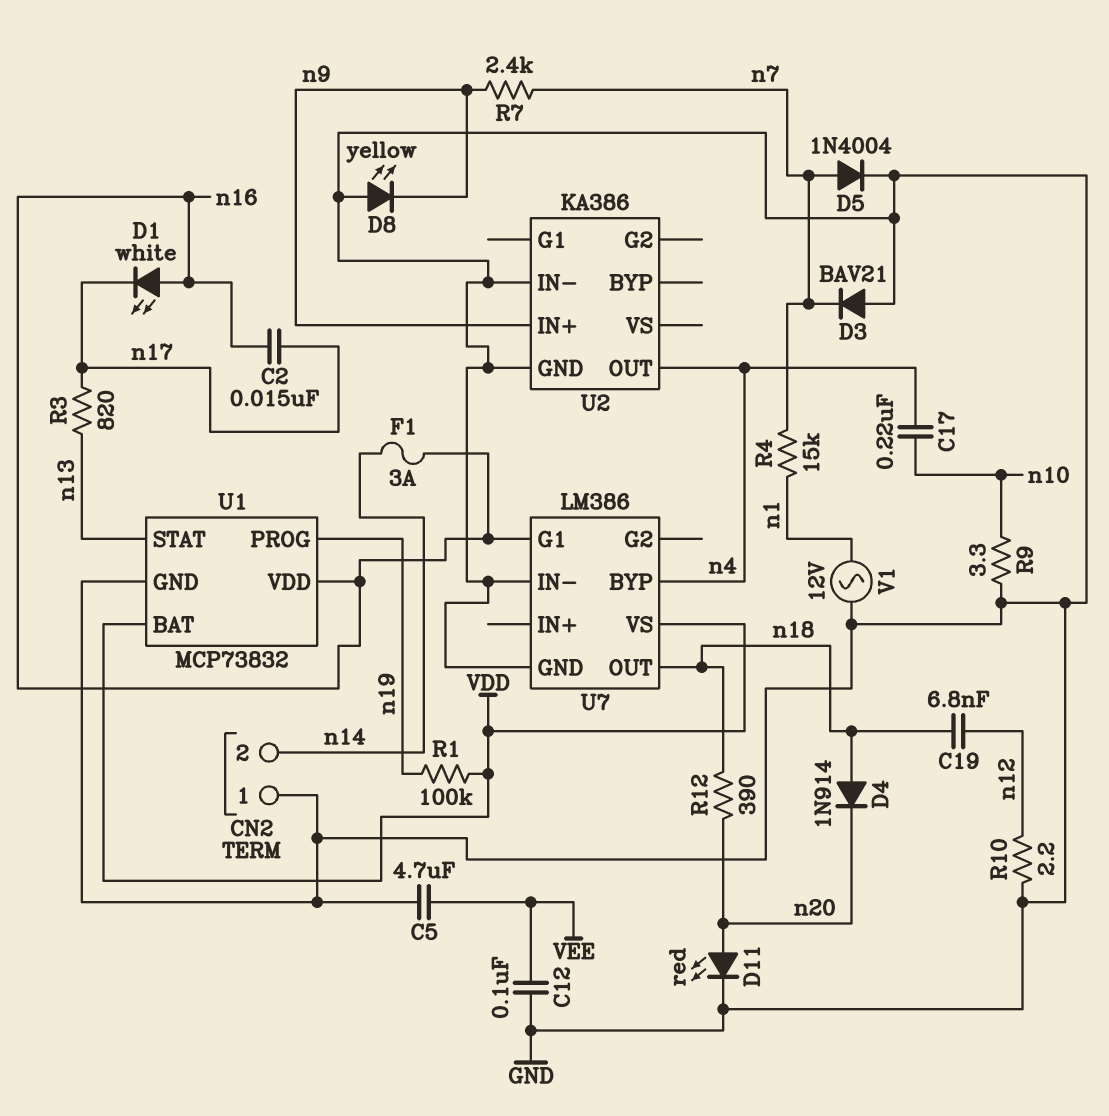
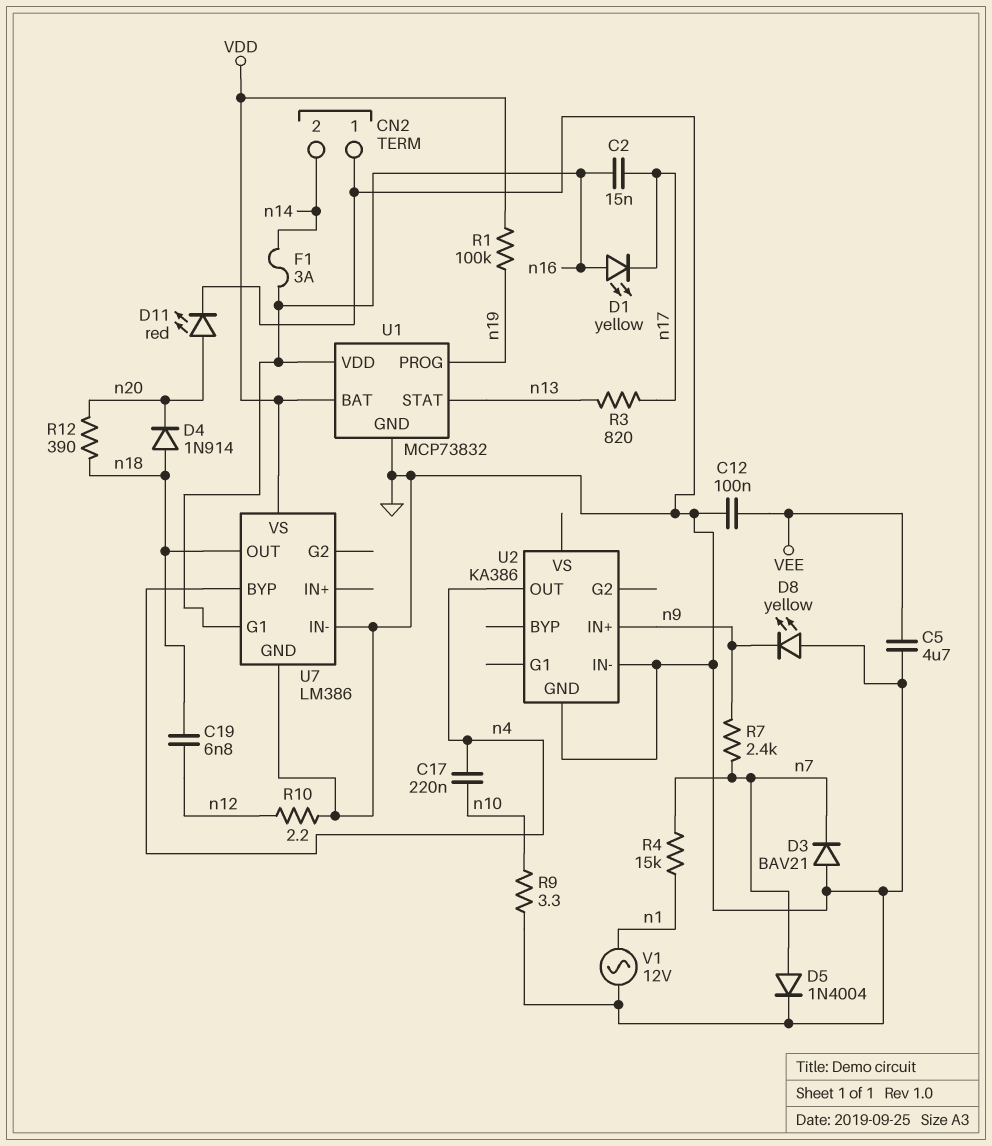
D1: LED white (A n16, K n17) -> LED yellow (A n16, K n17)

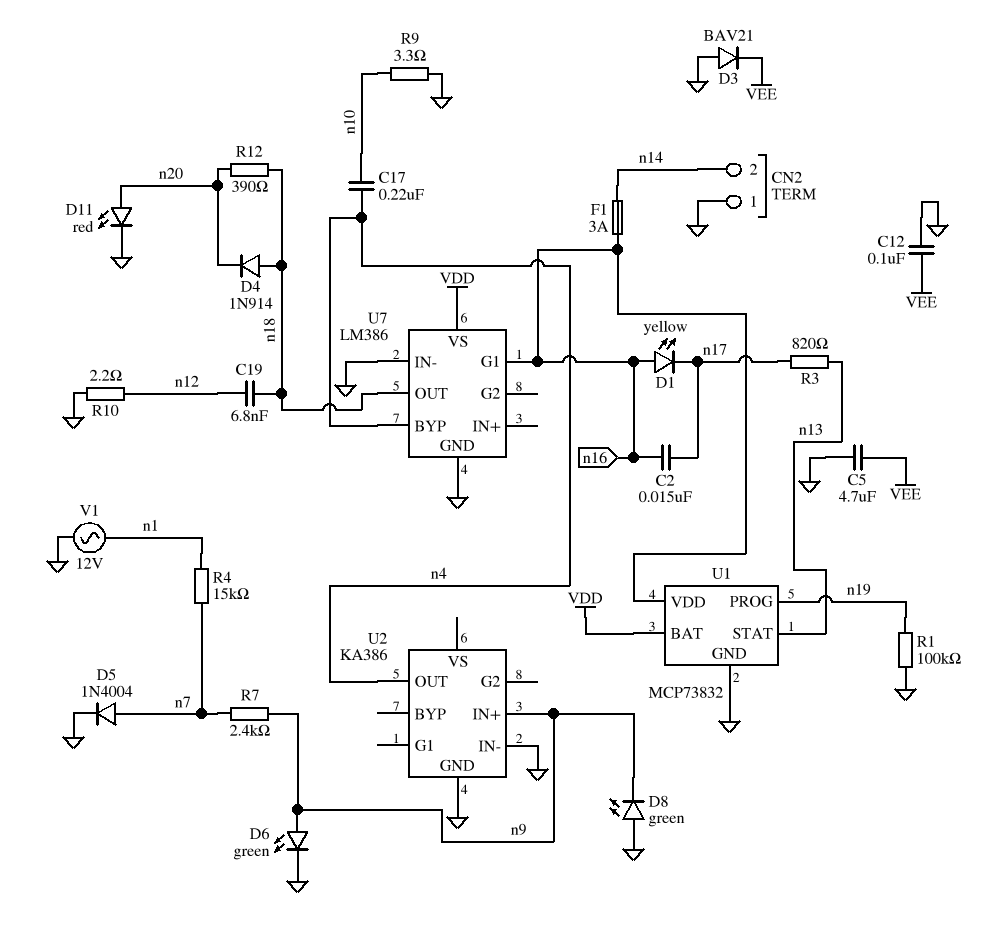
D3: diode BAV21 (A GND, K n7) -> diode BAV21 (A GND, K VEE)
D6: none -> LED green (A n9, K GND)
D8: LED yellow (A GND, K n9) -> LED green (A GND, K n9)
R1: 100k (VDD, n19) -> 100k (GND, n19)

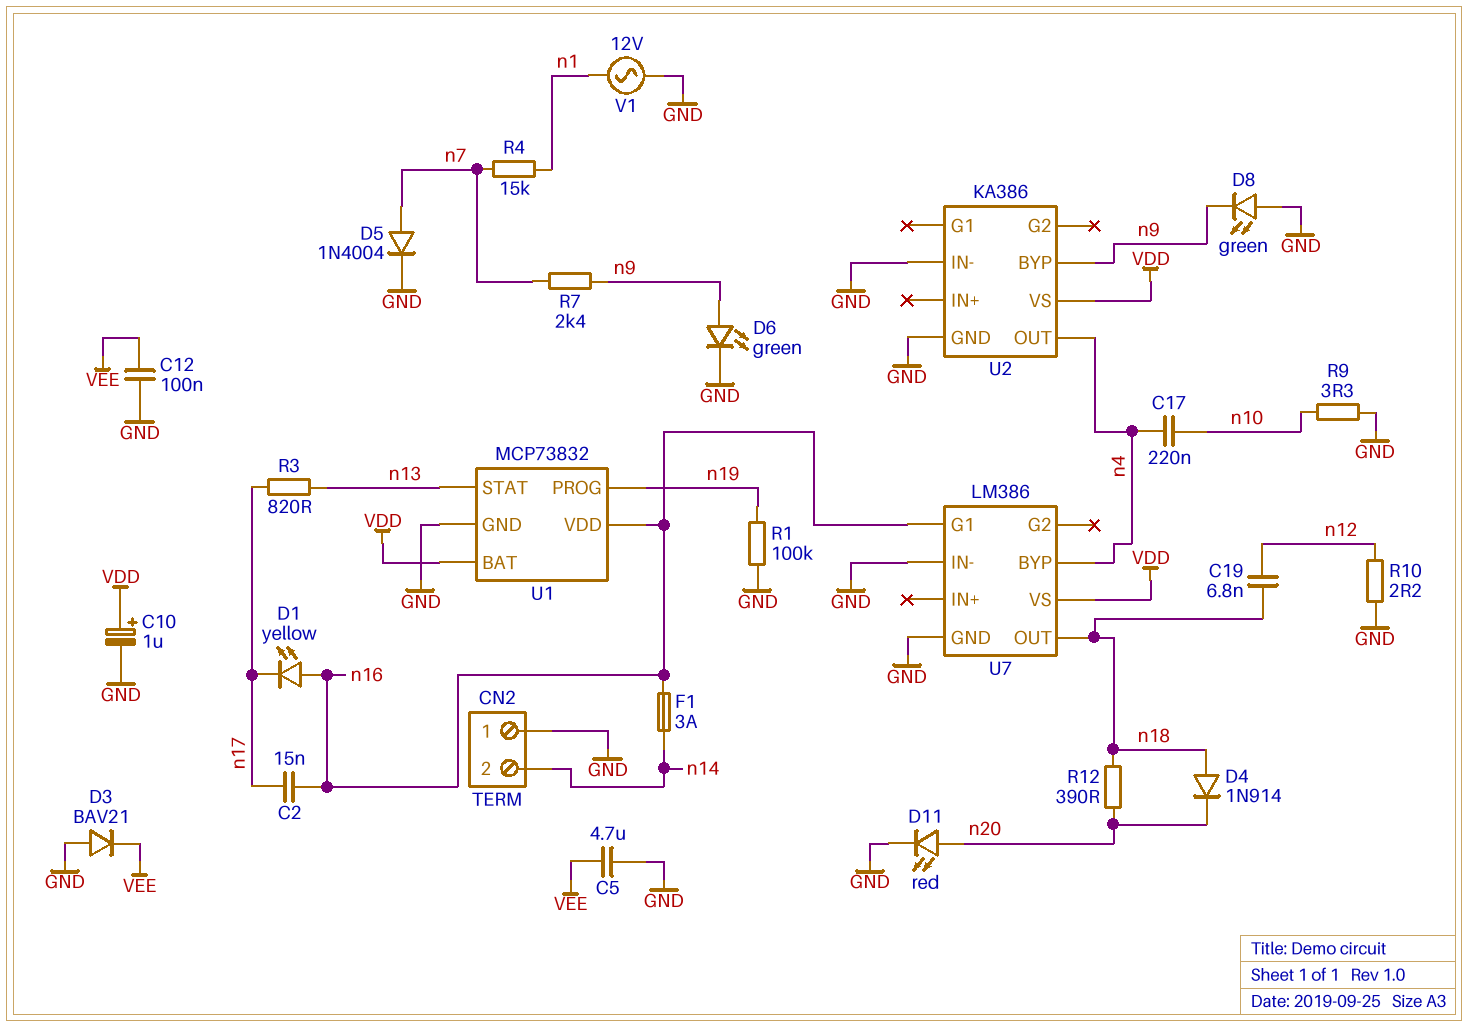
C10: none -> 1uF (plus VDD, minus GND)
U2 pin BYP: none -> n9
U2 pin IN+: n9 -> none
U2 pin VS: none -> VDD

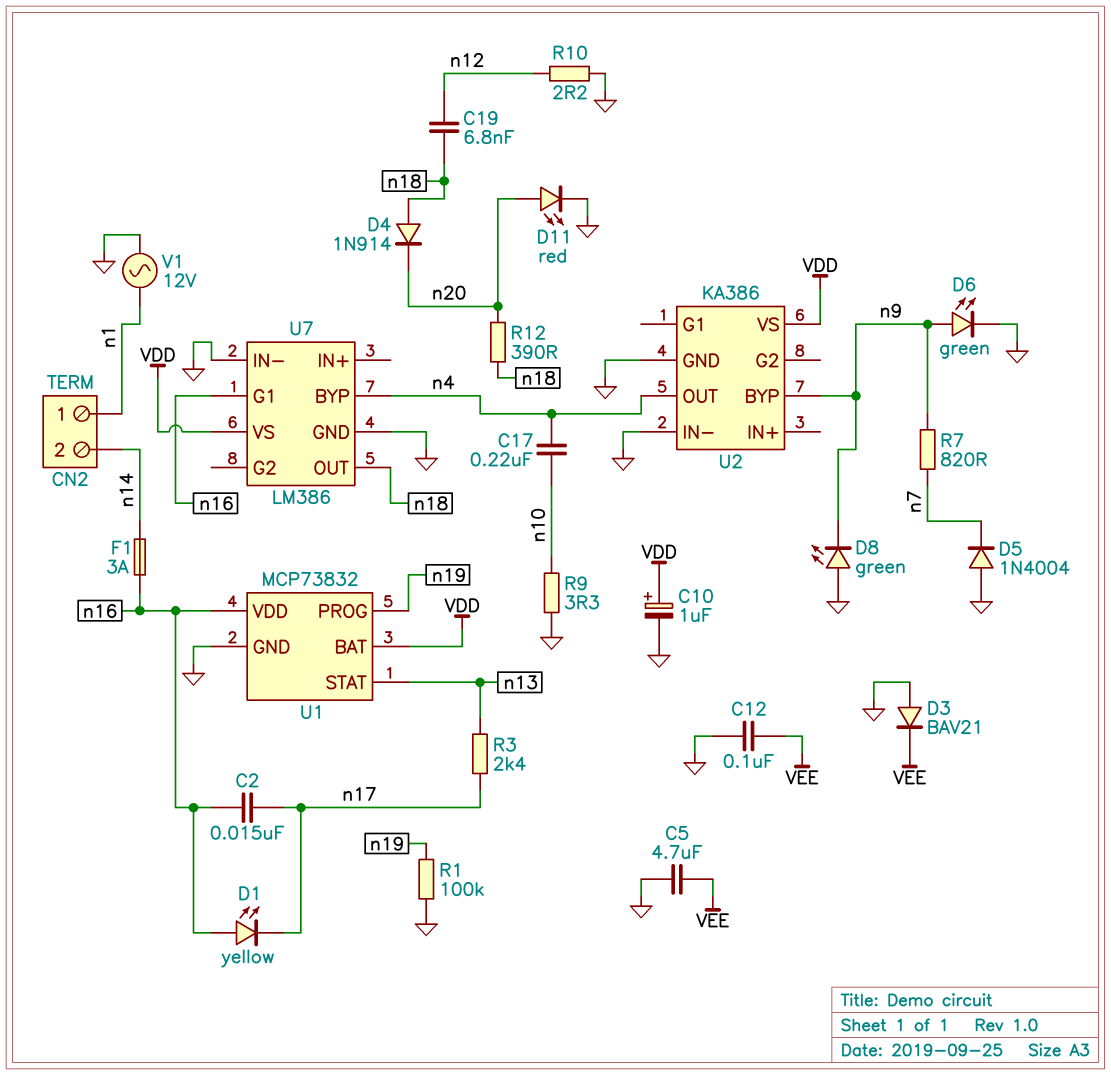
CN2 pin 1: GND -> n1
D5: diode 1N4004 (A n7, K GND) -> diode 1N4004 (A GND, K n7)
R3: 820 (n13, n17) -> 2.4k (n13, n17)
R4: 15k (n1, n7) -> none
R7: 2.4k (n7, n9) -> 820 (n7, n9)

